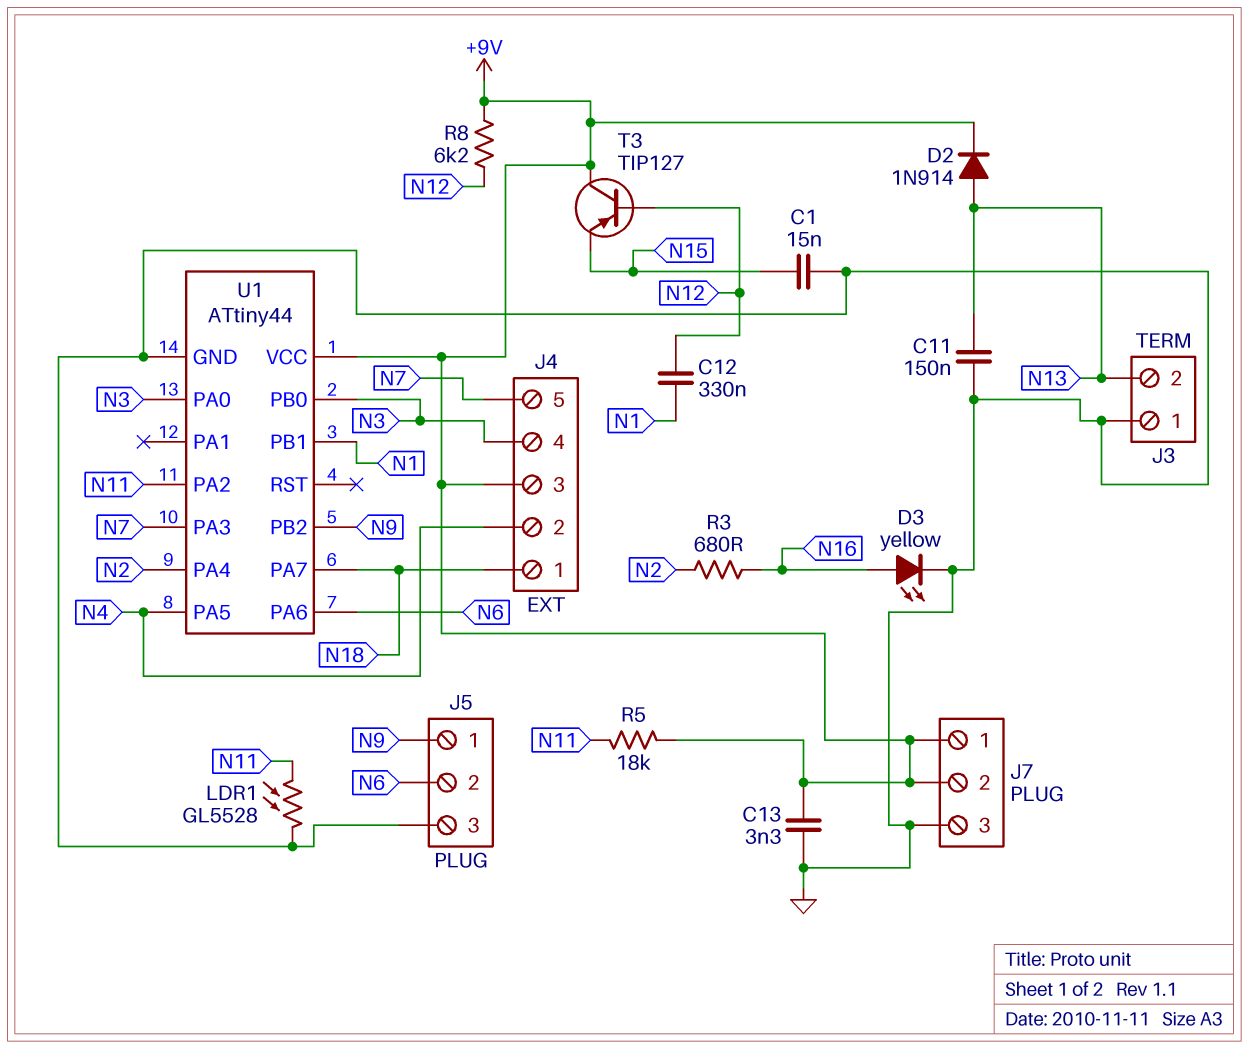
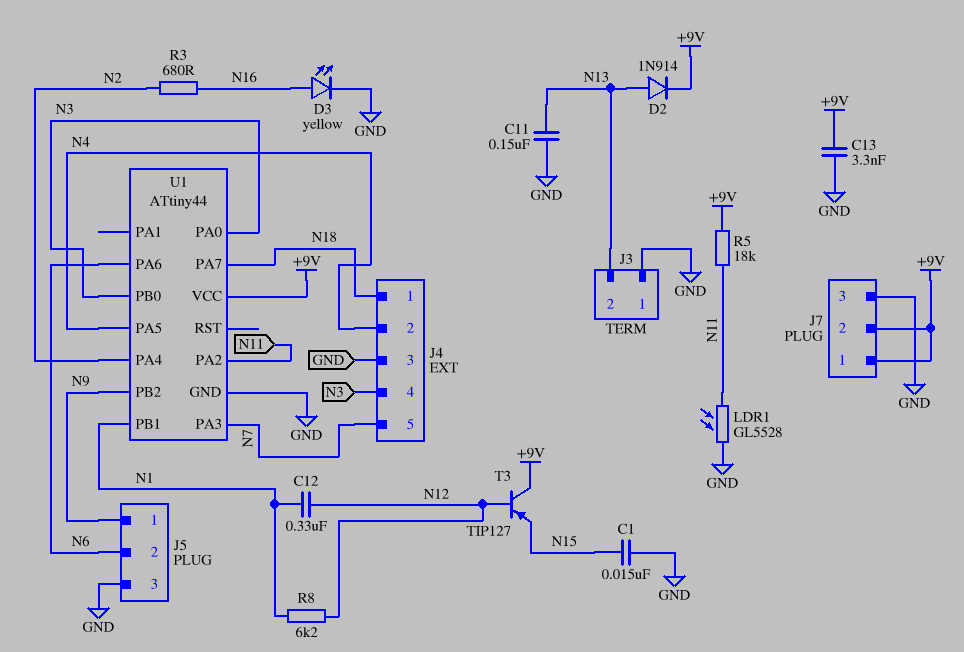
J4 pin 3: +9V -> GND
R8: 6.2k (+9V, N12) -> 6.2k (N1, N12)

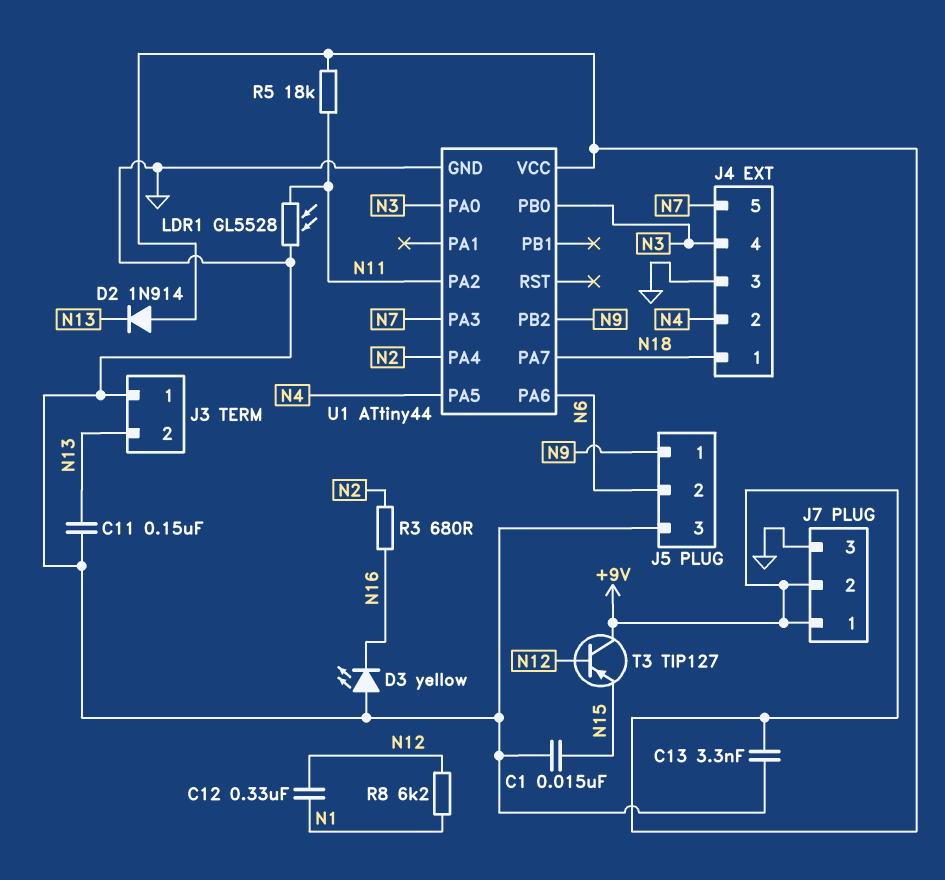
D2: diode 1N914 (A N13, K +9V) -> diode 1N914 (A +9V, K N13)
D3: LED yellow (A N16, K GND) -> LED yellow (A GND, K N16)
U1 pin PB1: N1 -> none

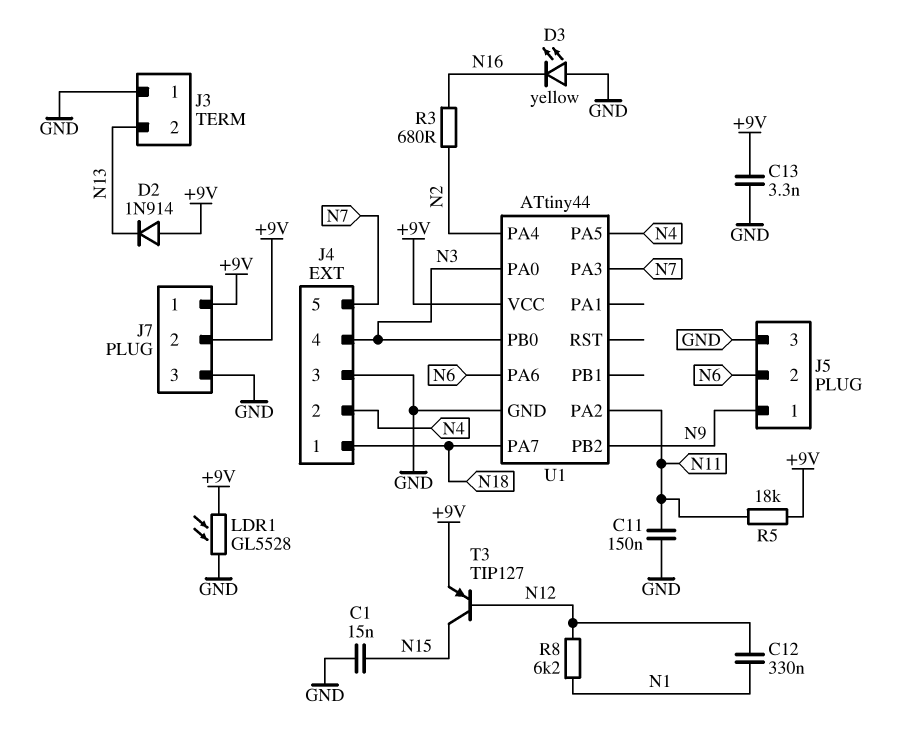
C11: 150nF (GND, N13) -> 150nF (GND, N11)
LDR1: GL5528 (GND, N11) -> GL5528 (+9V, GND)
T3: PNP TIP127 (B N12, C +9V, E N15) -> PNP TIP127 (B N12, C N15, E +9V)

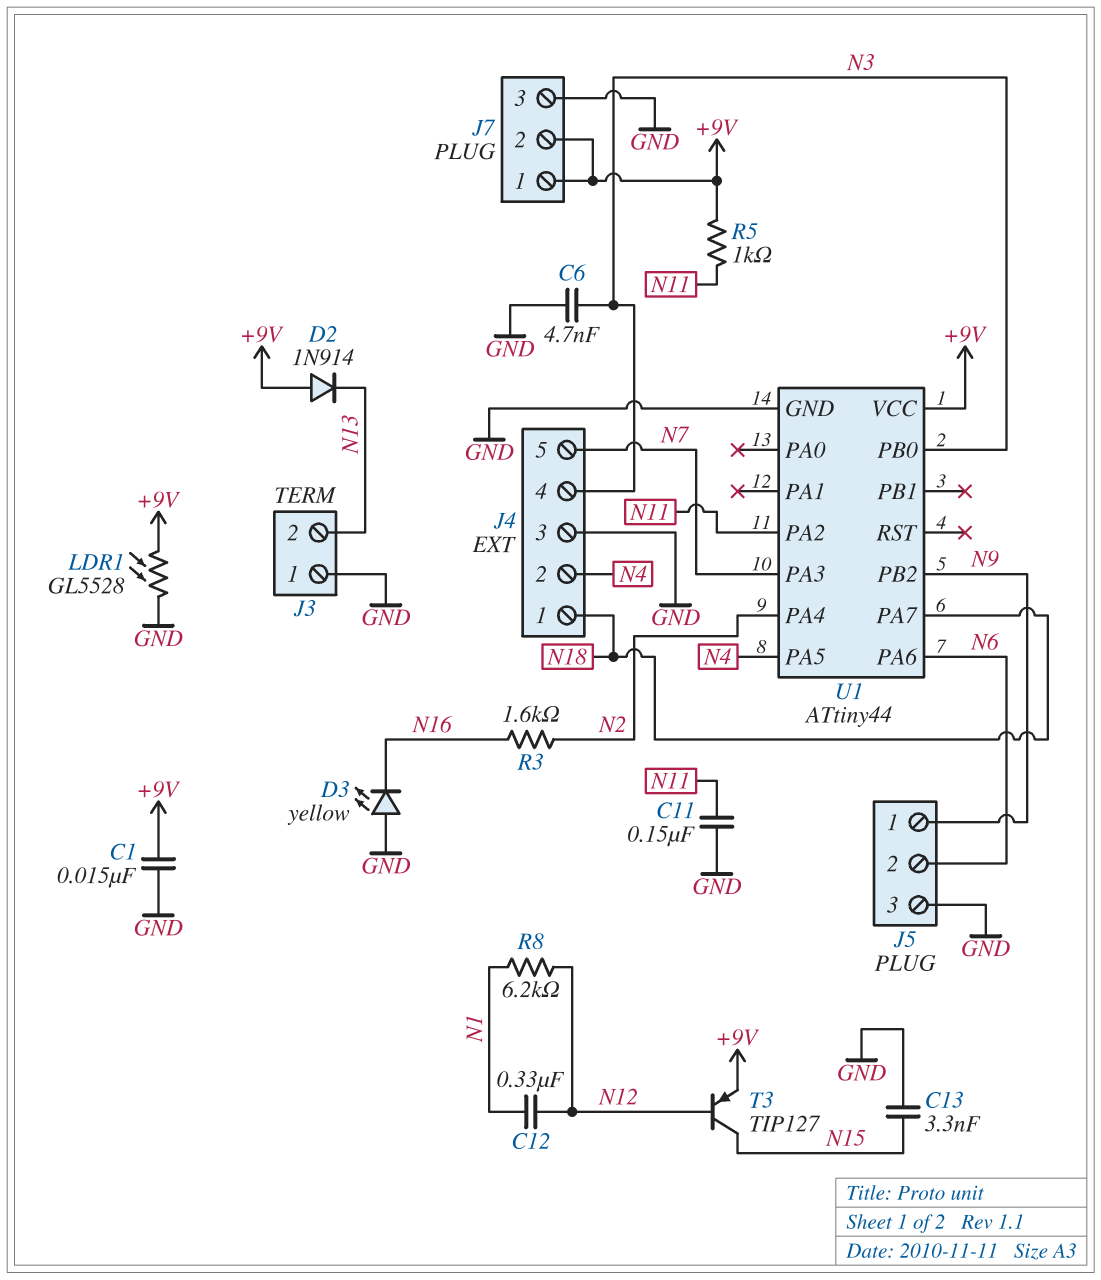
C1: 15nF (GND, N15) -> 15nF (+9V, GND)
C6: none -> 4.7nF (GND, N3)
C13: 3.3nF (+9V, GND) -> 3.3nF (GND, N15)
R3: 680 (N2, N16) -> 1.6k (N2, N16)
R5: 18k (+9V, N11) -> 1k (+9V, N11)
U1 pin PA0: N3 -> none

